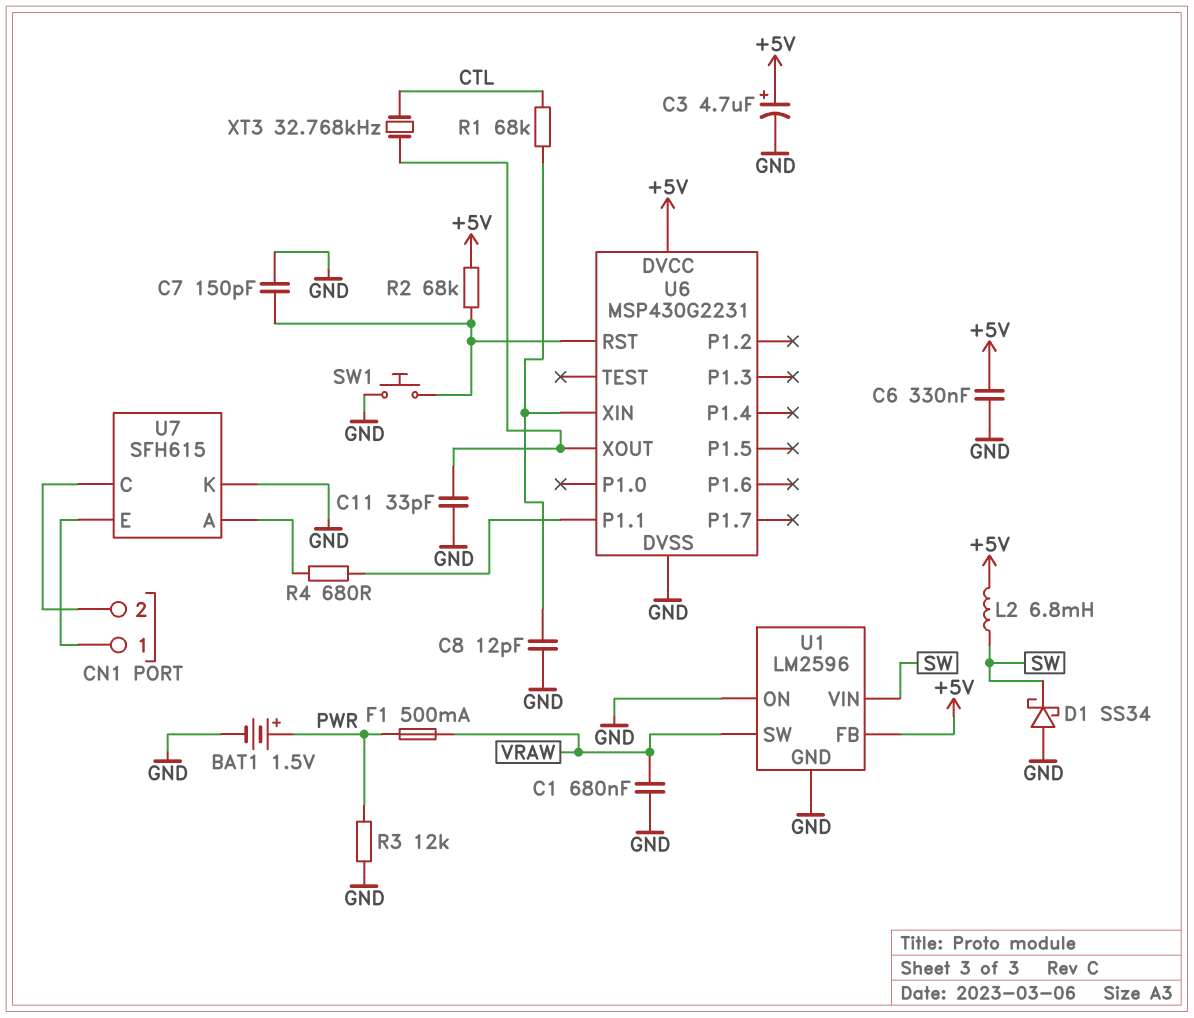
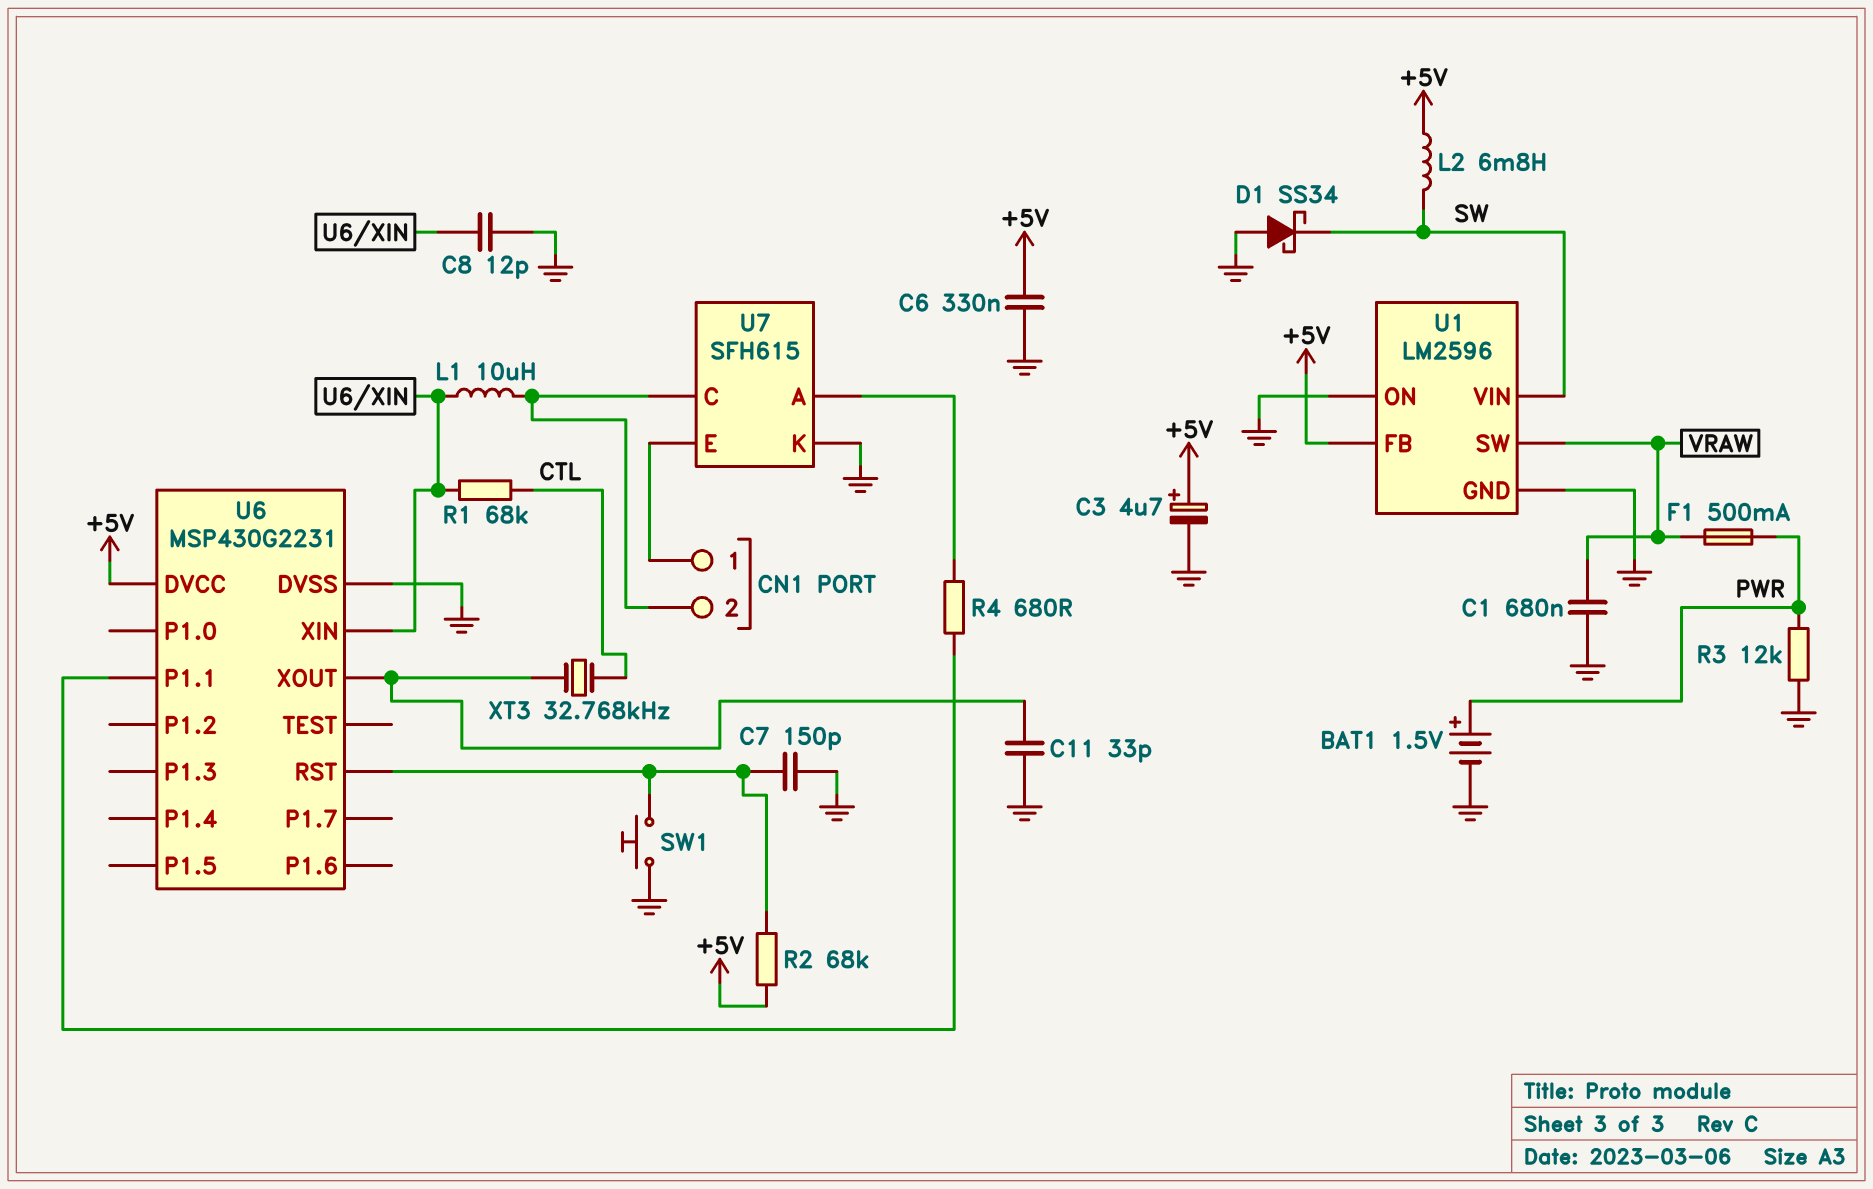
L1: none -> 10uH (CN1/2, U6/XIN)

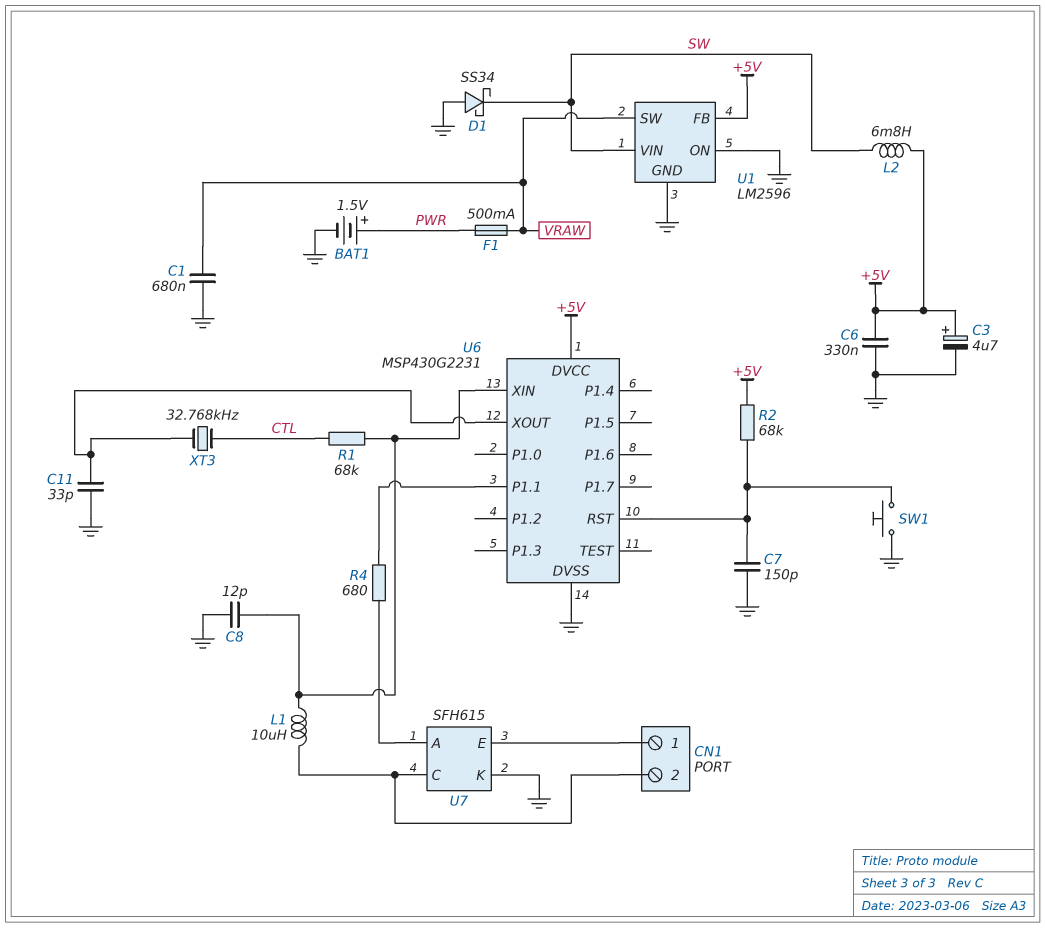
R3: 12k (GND, PWR) -> none

